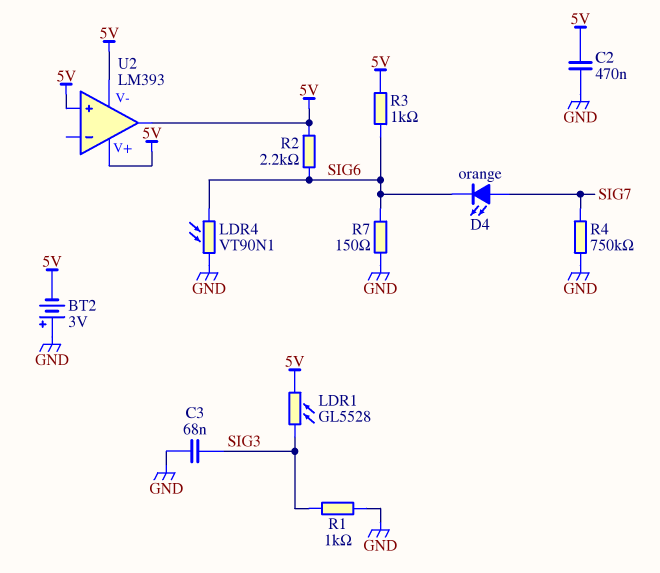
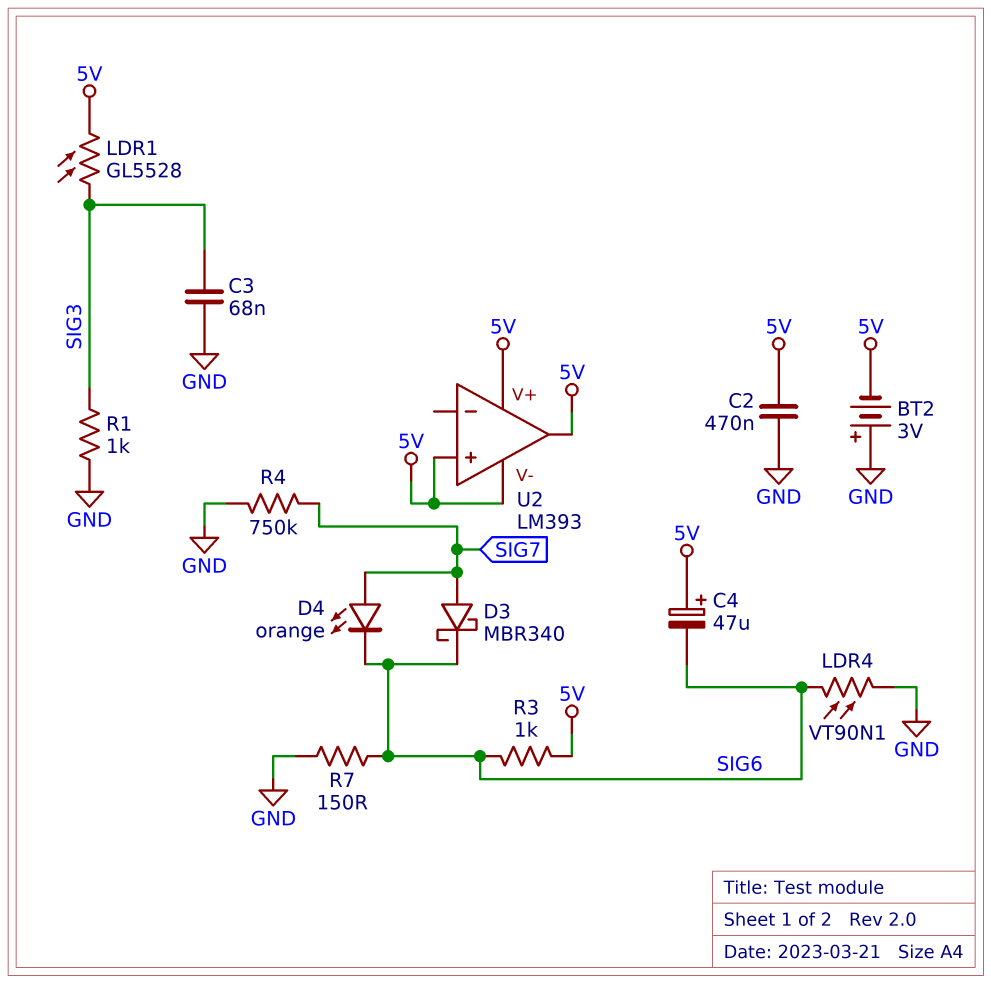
C4: none -> 47uF (plus 5V, minus SIG6)
D3: none -> schottky MBR340 (A SIG7, K SIG6)
R2: 2.2k (5V, SIG6) -> none

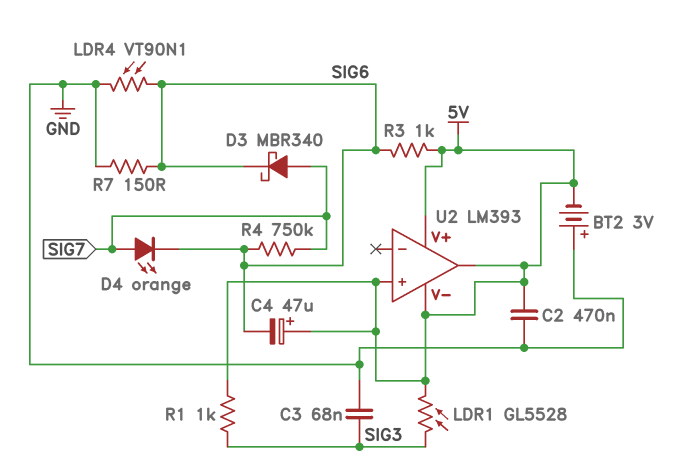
R1: 1k (GND, SIG3) -> 1k (5V, SIG3)
R4: 750k (GND, SIG7) -> 750k (SIG6, SIG7)

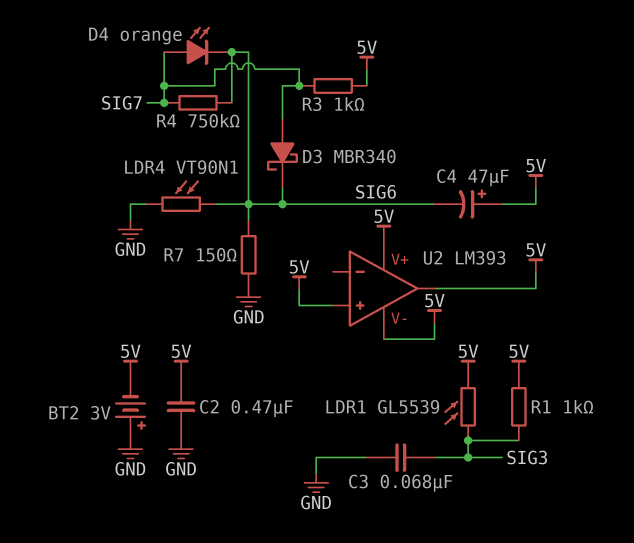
LDR1: GL5528 (5V, SIG3) -> GL5539 (5V, SIG3)
R3: 1k (5V, SIG6) -> 1k (5V, SIG7)

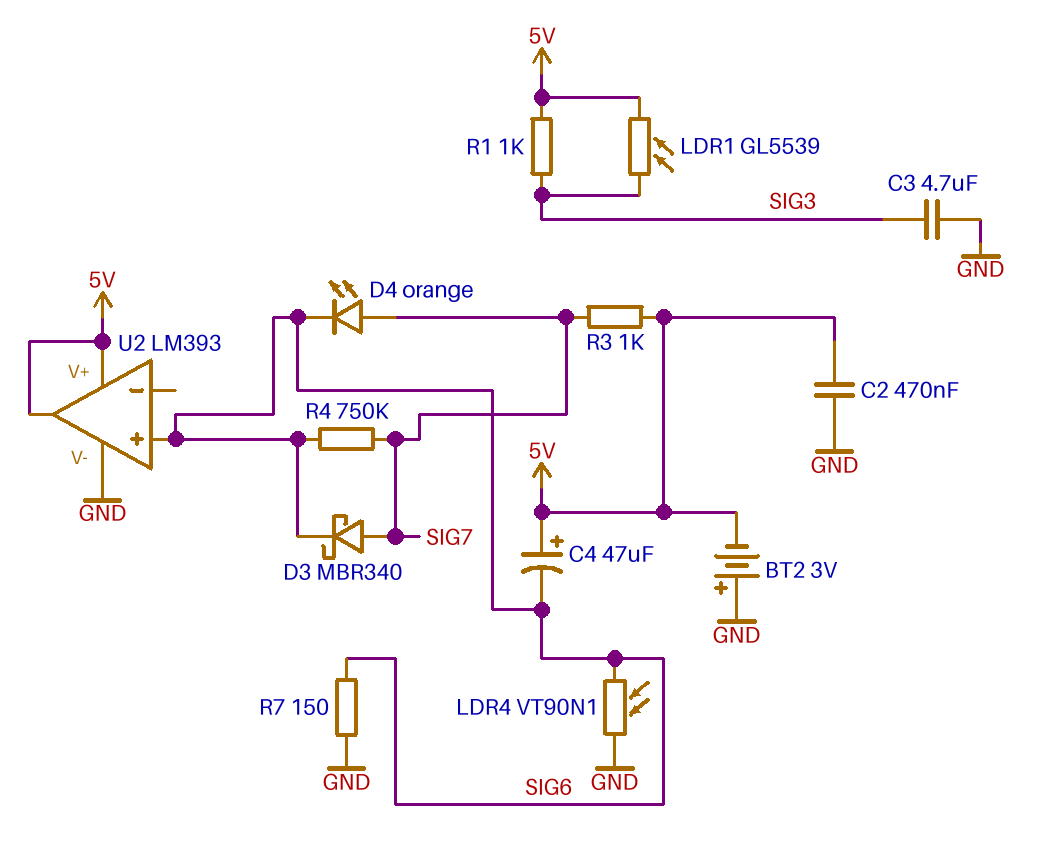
C3: 68nF (GND, SIG3) -> 4.7uF (GND, SIG3)
U2 pin V-: 5V -> GND
U2 pin in+: 5V -> SIG6

